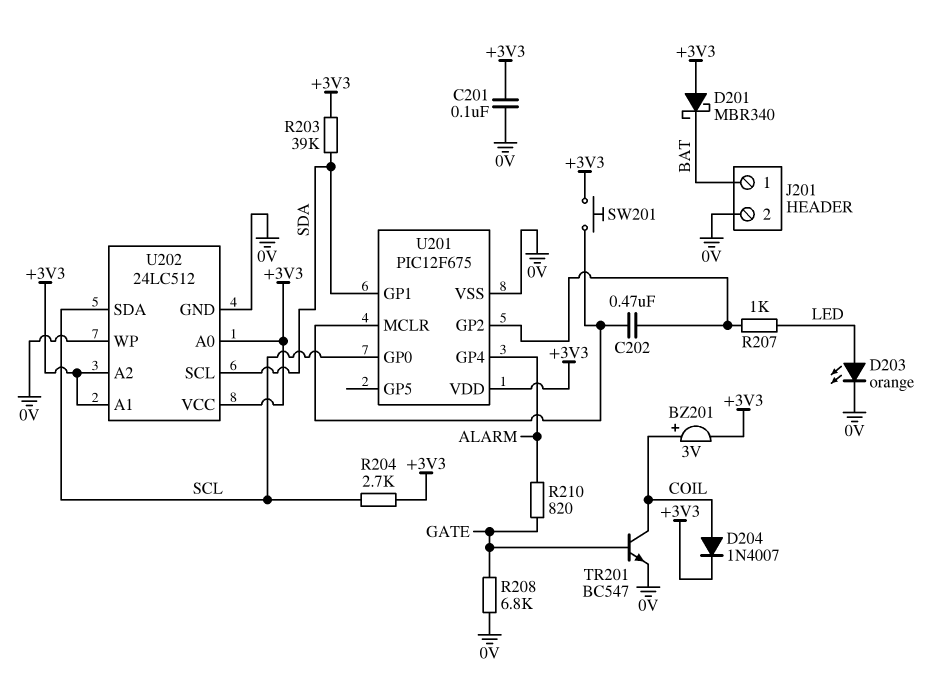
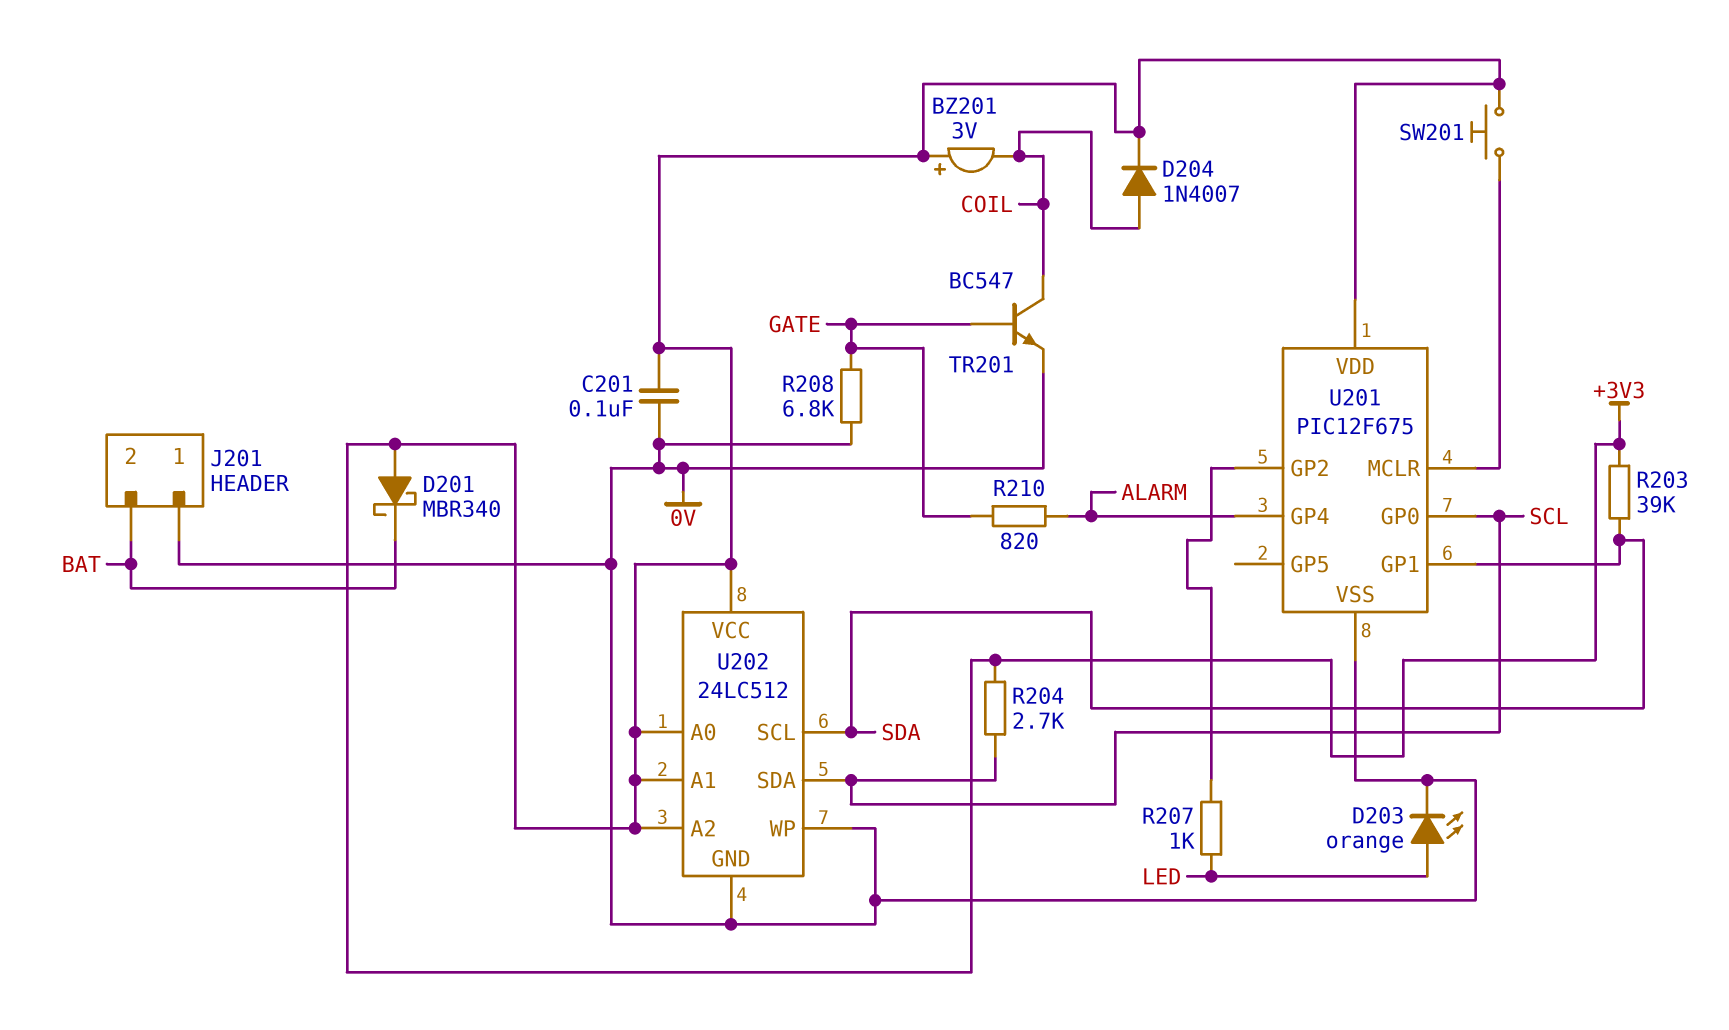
BZ201: buzzer 3V (plus COIL, minus +3V3) -> buzzer 3V (plus +3V3, minus COIL)
C202: 470nF (U201/GP2, U201/MCLR) -> none
J201 pin 1: BAT -> 0V
J201 pin 2: 0V -> BAT

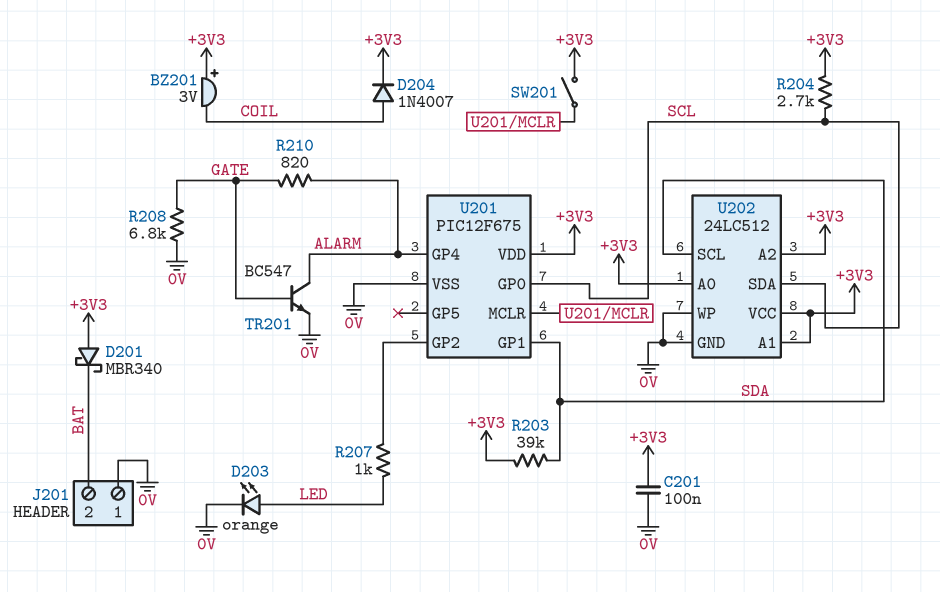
SW201: button (+3V3, U201/MCLR) -> switch (+3V3, U201/MCLR)
TR201: NPN BC547 (B GATE, C COIL, E 0V) -> NPN BC547 (B GATE, C ALARM, E 0V)

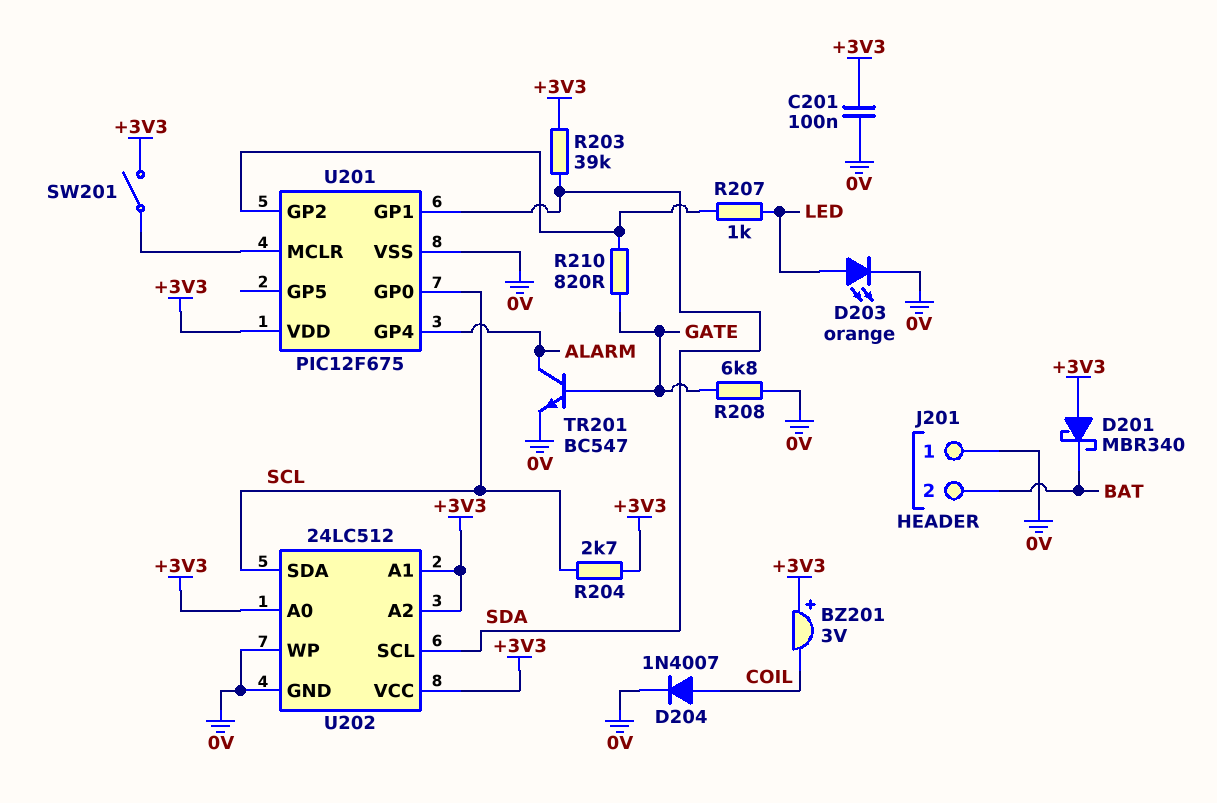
D204: diode 1N4007 (A COIL, K +3V3) -> diode 1N4007 (A COIL, K 0V)
R210: 820 (ALARM, GATE) -> 820 (GATE, U201/GP2)

